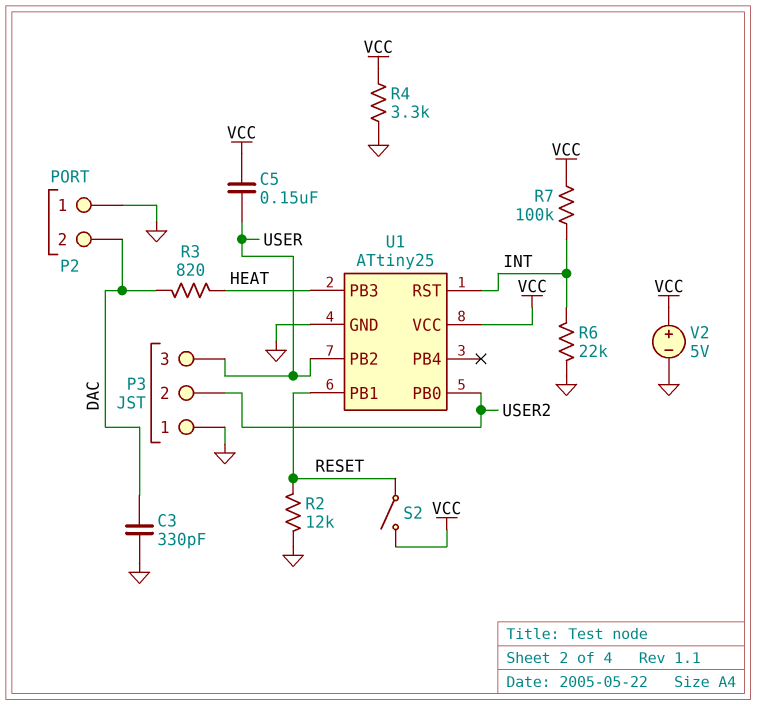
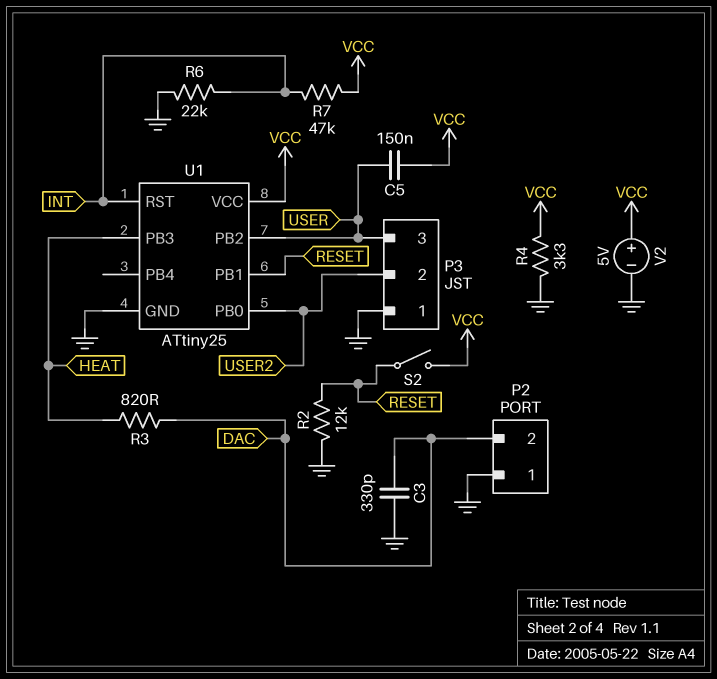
R7: 100k (INT, VCC) -> 47k (INT, VCC)

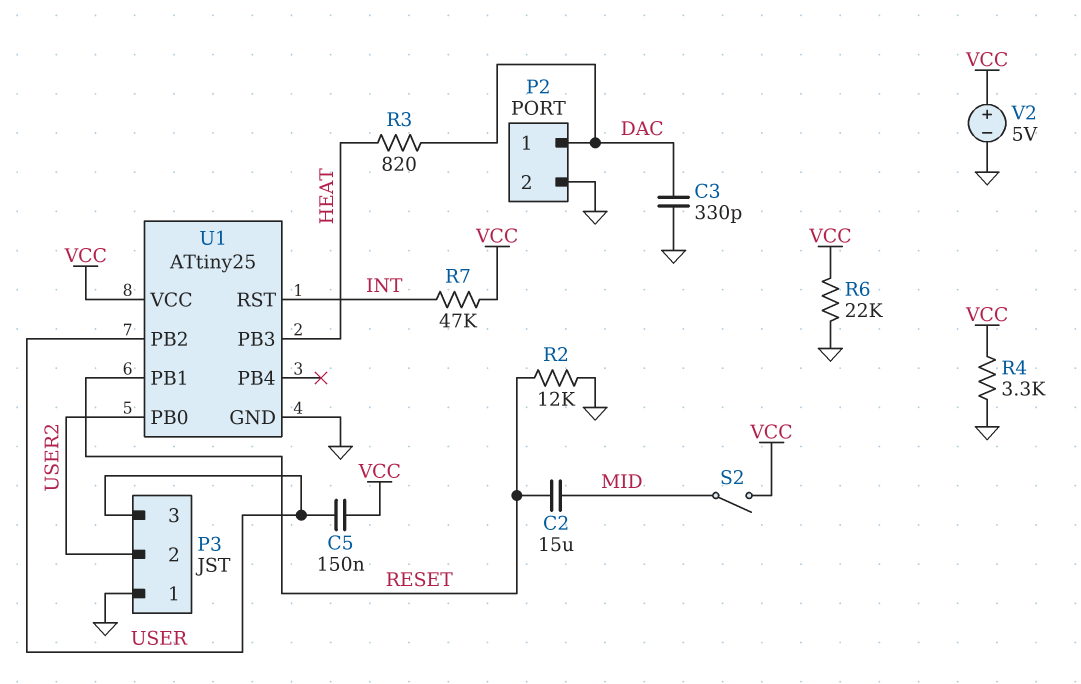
C2: none -> 15uF (MID, RESET)
P2 pin 1: GND -> DAC
P2 pin 2: DAC -> GND
R6: 22k (GND, INT) -> 22k (GND, VCC)
S2: switch (RESET, VCC) -> switch (MID, VCC)

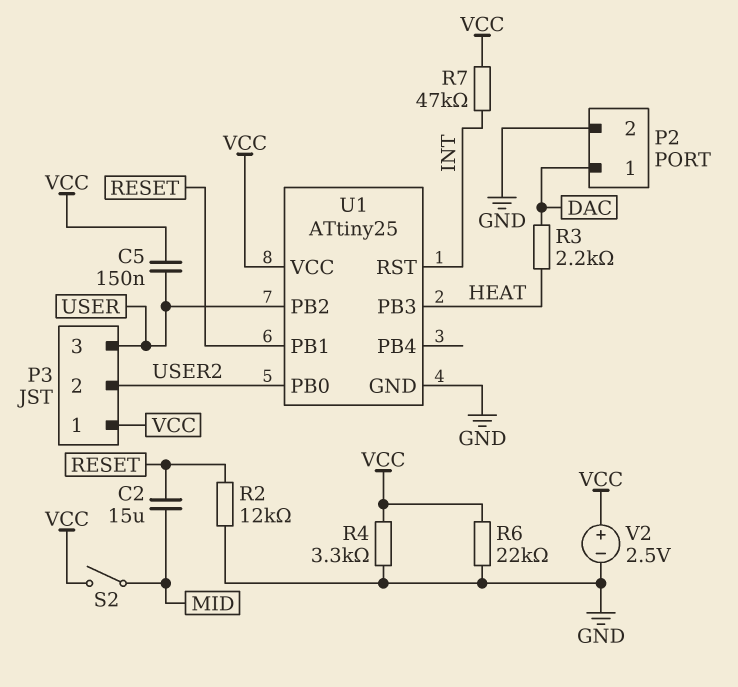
C3: 330pF (DAC, GND) -> none
P3 pin 1: GND -> VCC
R3: 820 (DAC, HEAT) -> 2.2k (DAC, HEAT)
V2: 5V (plus VCC, minus GND) -> 2.5V (plus VCC, minus GND)

